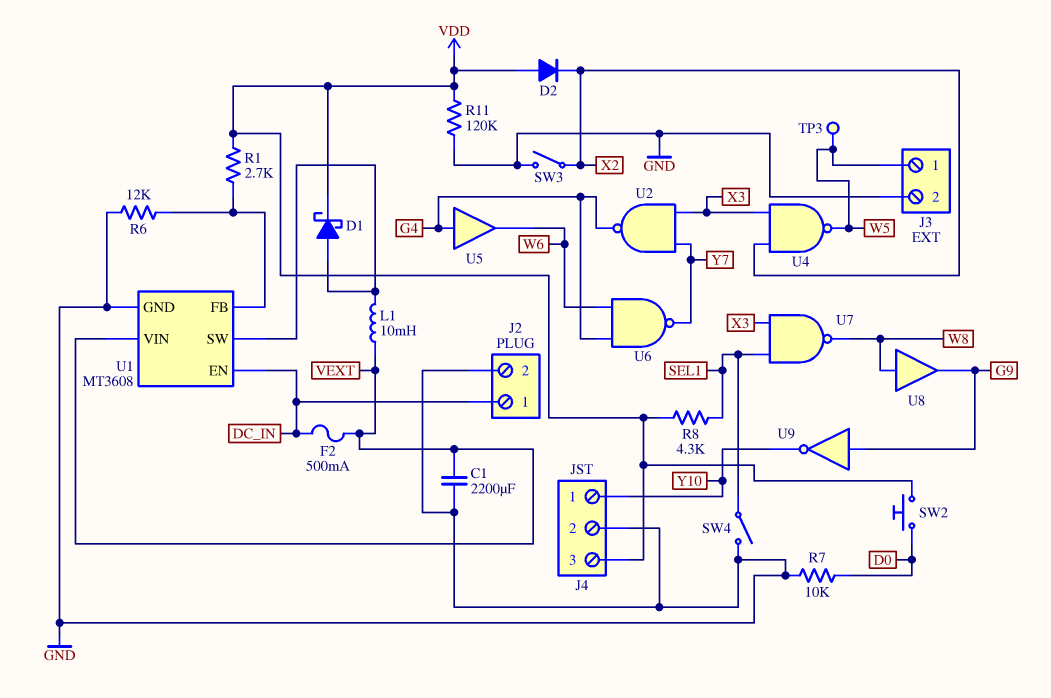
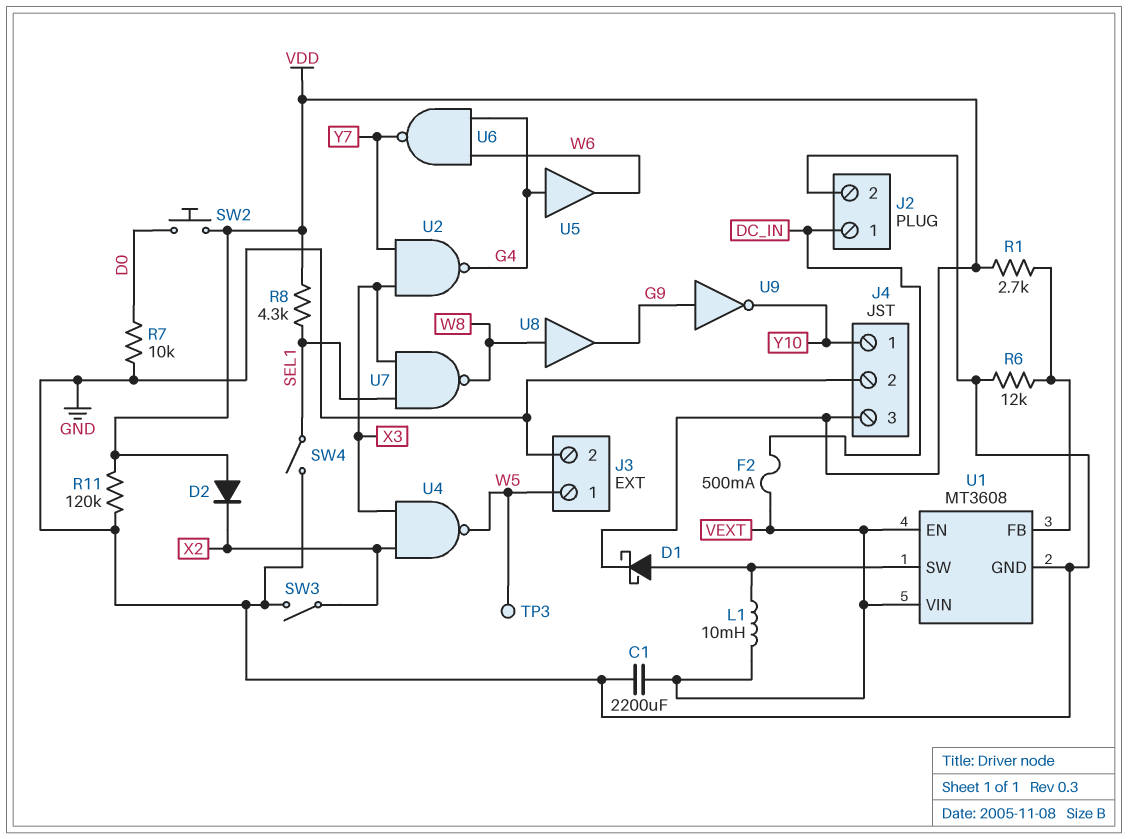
U1 pin EN: DC_IN -> VEXT

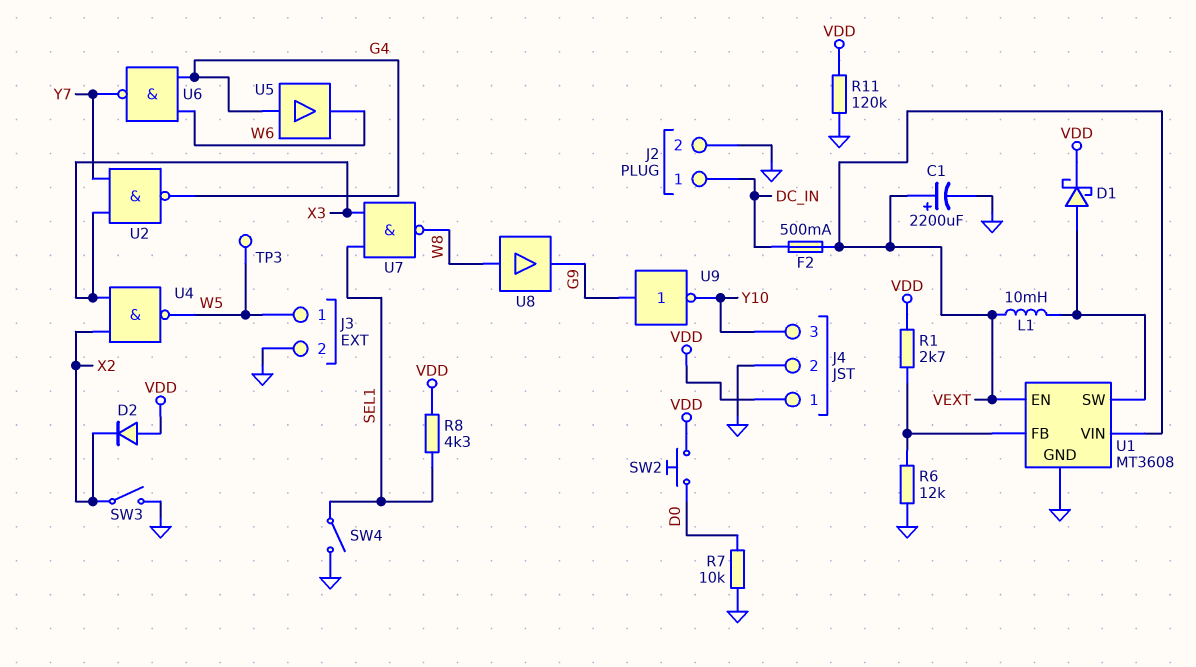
C1: 2200uF (GND, VEXT) -> 2200uF (plus VEXT, minus GND)
J4 pin 1: Y10 -> VDD
J4 pin 3: VDD -> Y10

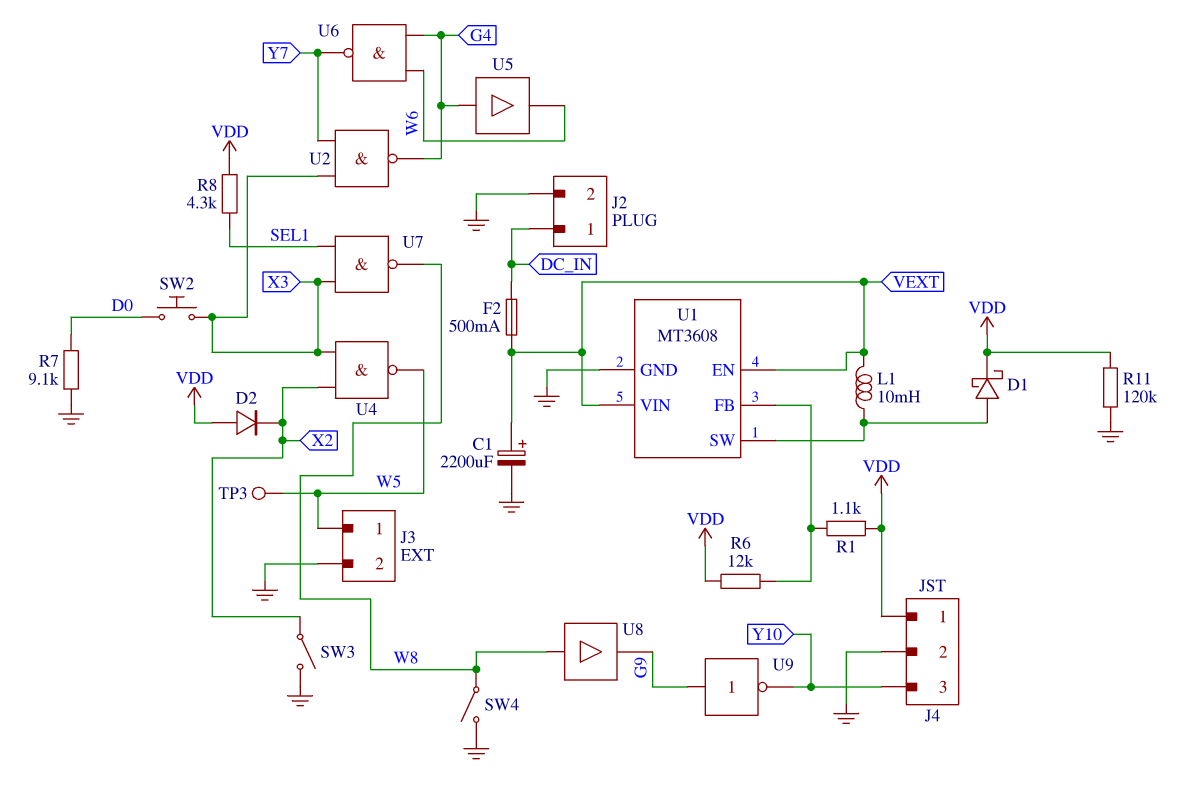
R1: 2.7k (U1/FB, VDD) -> 1.1k (U1/FB, VDD)
R6: 12k (GND, U1/FB) -> 12k (U1/FB, VDD)
R7: 10k (D0, GND) -> 9.1k (D0, GND)
SW2: button (D0, VDD) -> button (D0, X3)
SW4: switch (GND, SEL1) -> switch (GND, W8)

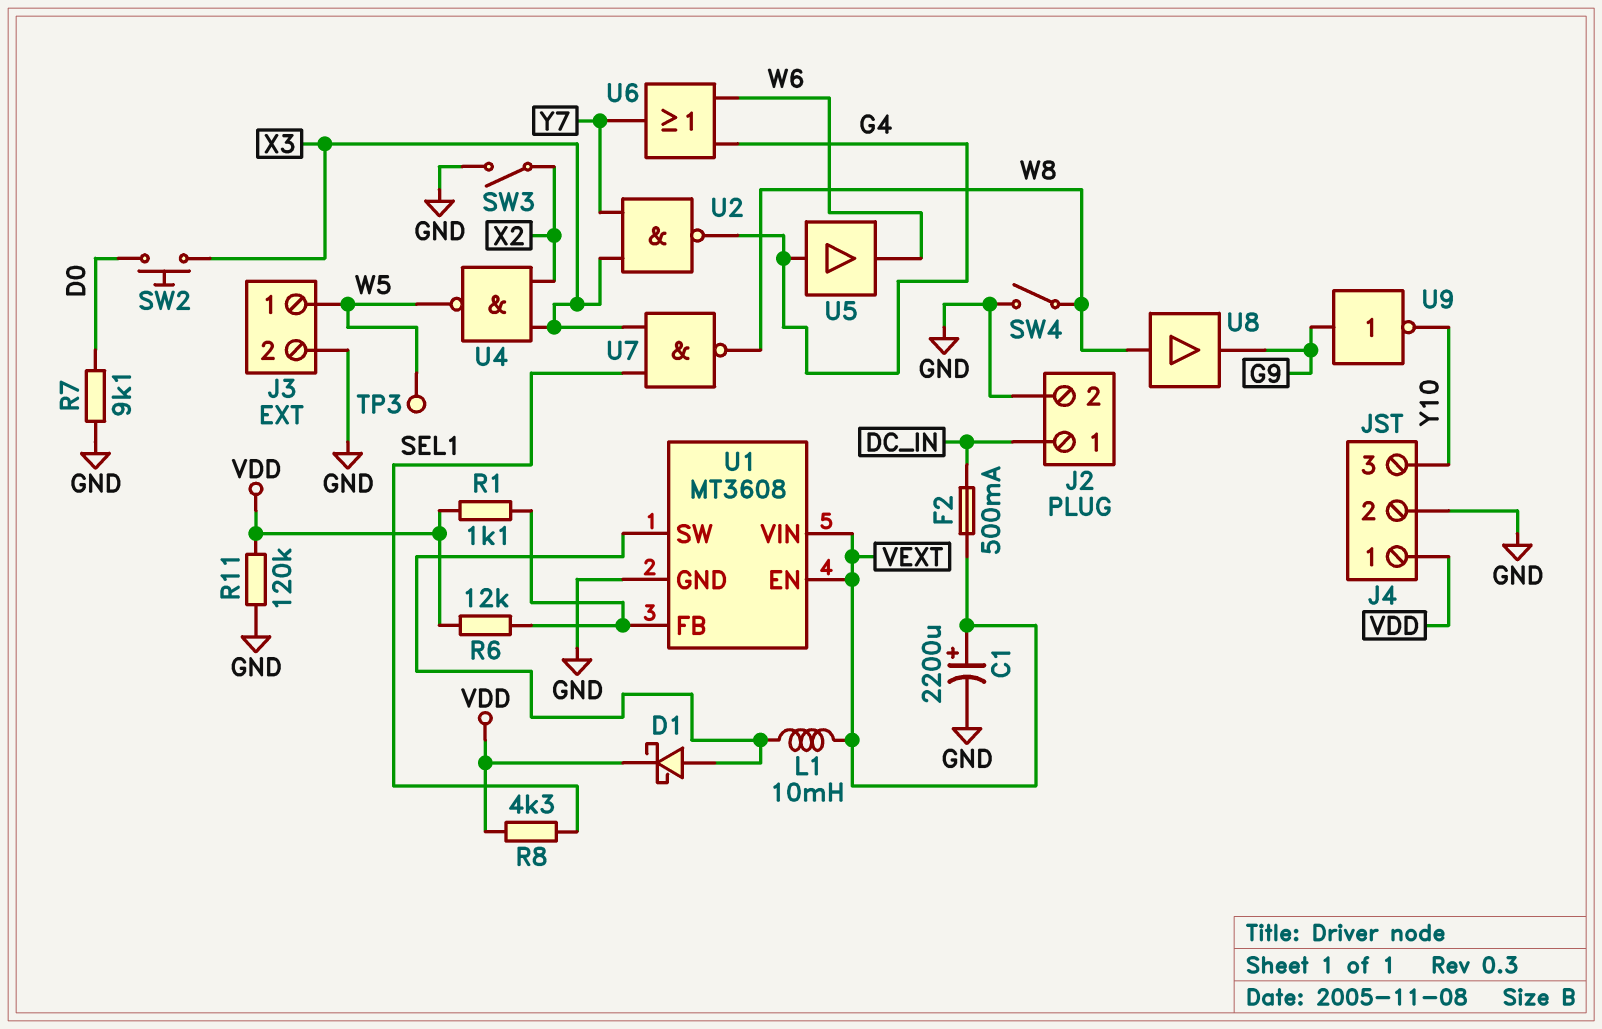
D2: diode (A VDD, K X2) -> none
U6: NAND (in G4, in W6, out Y7) -> OR (in G4, in W6, out Y7)

